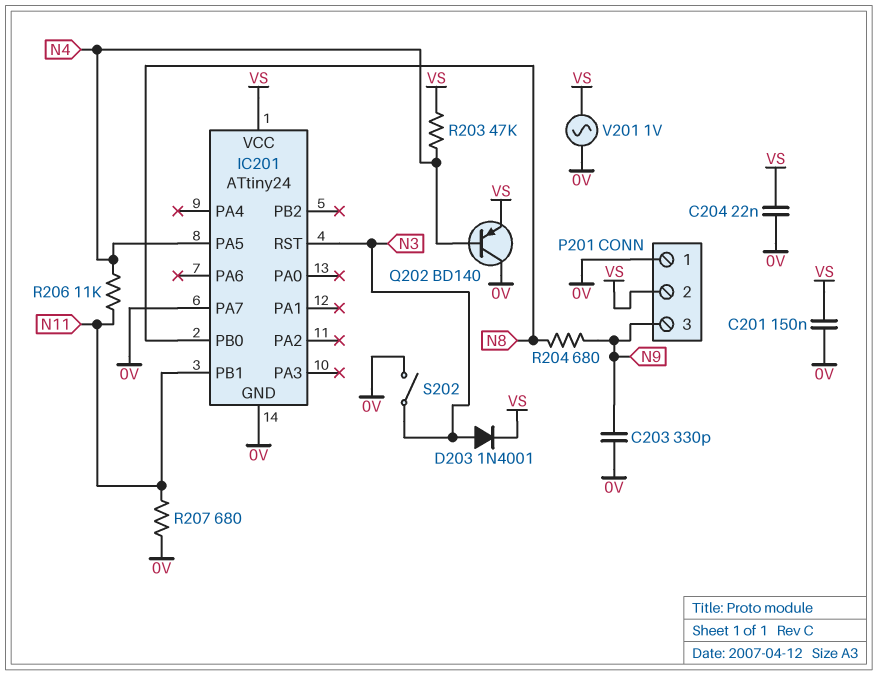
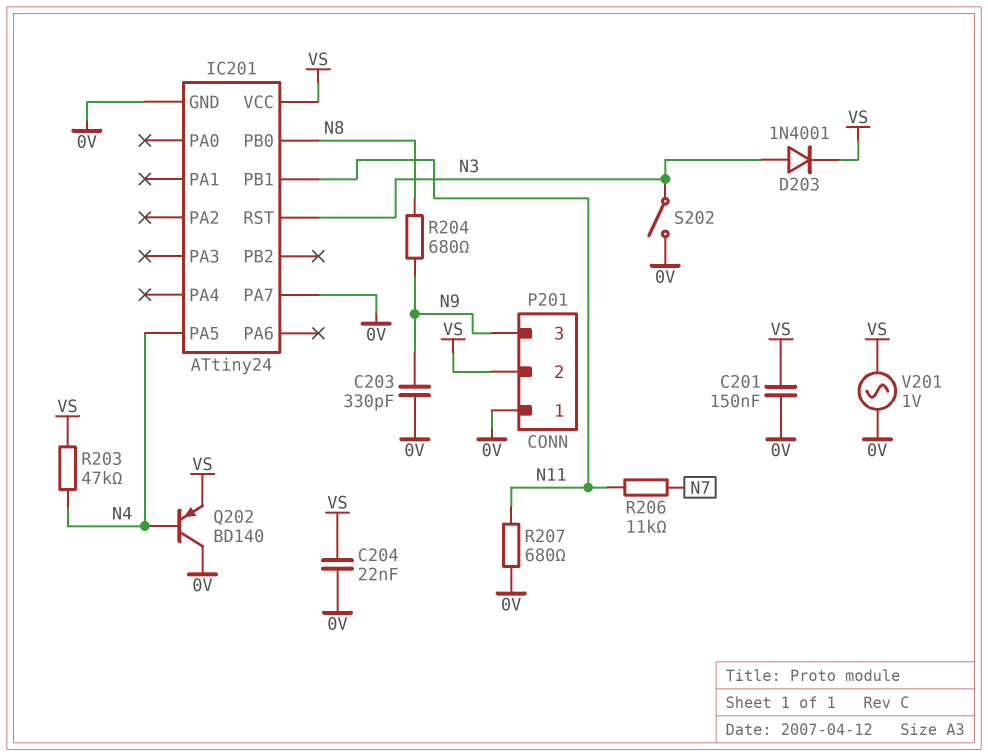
R206: 11k (N4, N11) -> 11k (N7, N11)

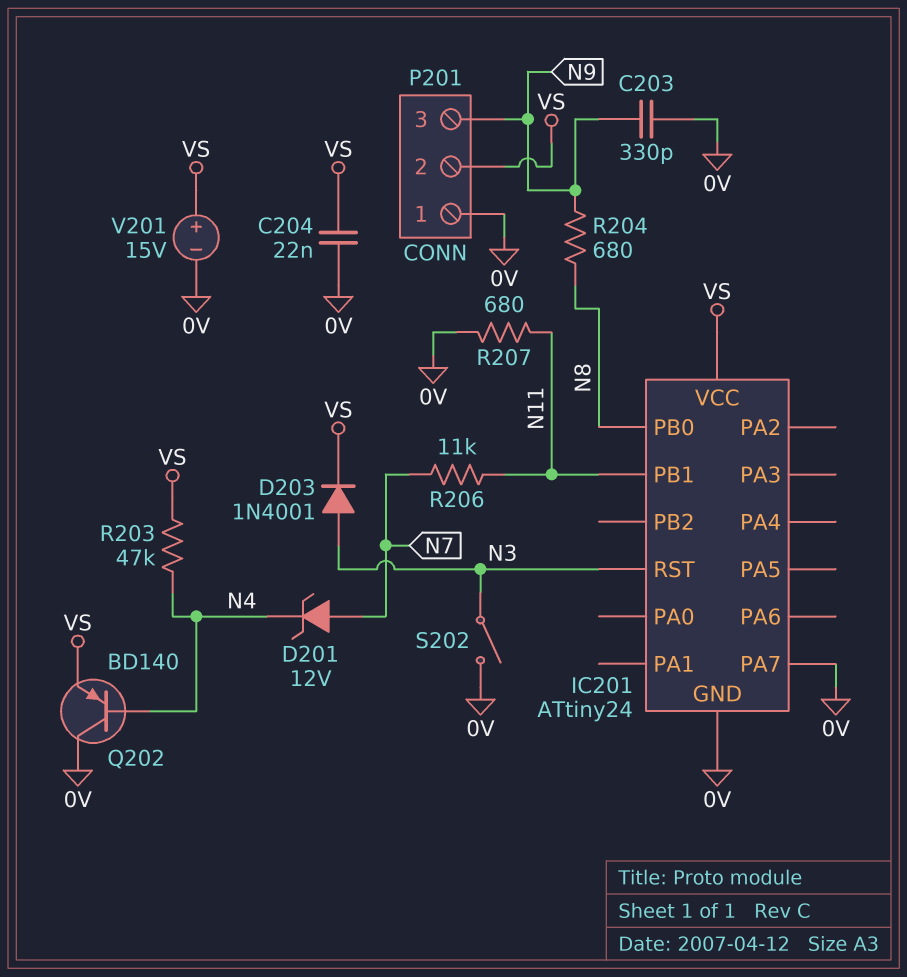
C201: 150nF (0V, VS) -> none
D201: none -> zener 12V (A N7, K N4)
IC201 pin PA5: N4 -> none
V201: AC 1V (0V, VS) -> 15V (plus VS, minus 0V)

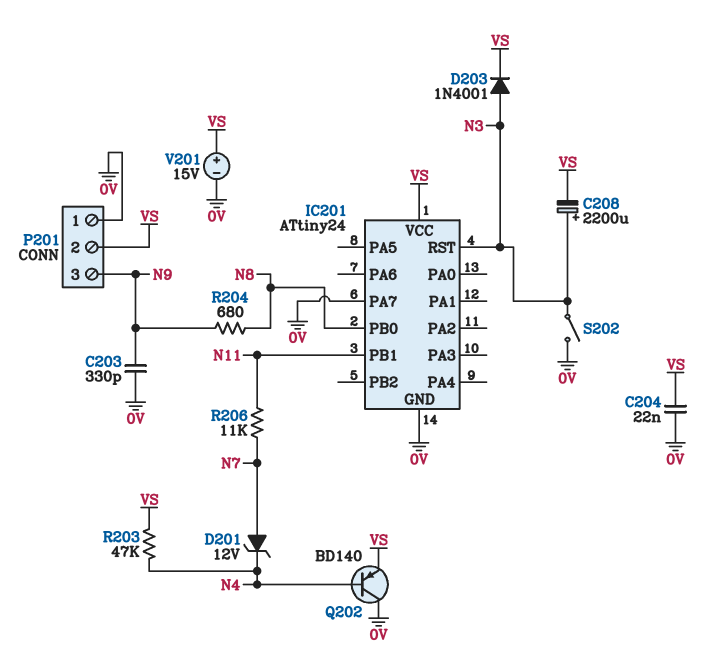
C208: none -> 2200uF (plus N3, minus VS)
R207: 680 (0V, N11) -> none

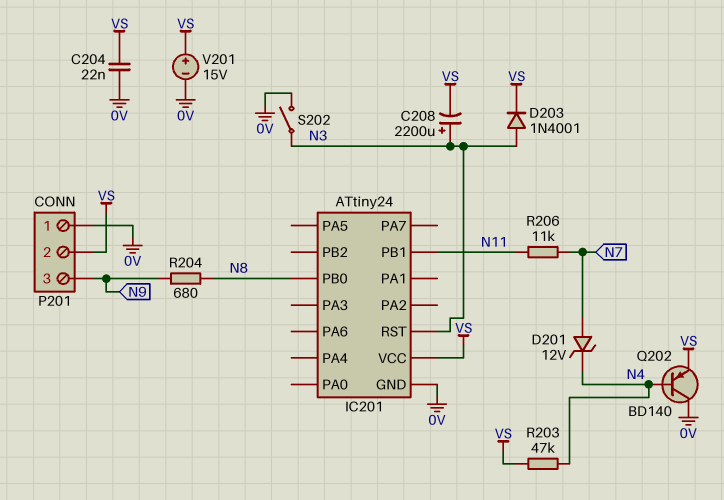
C203: 330pF (0V, N9) -> none
IC201 pin PA7: 0V -> none

